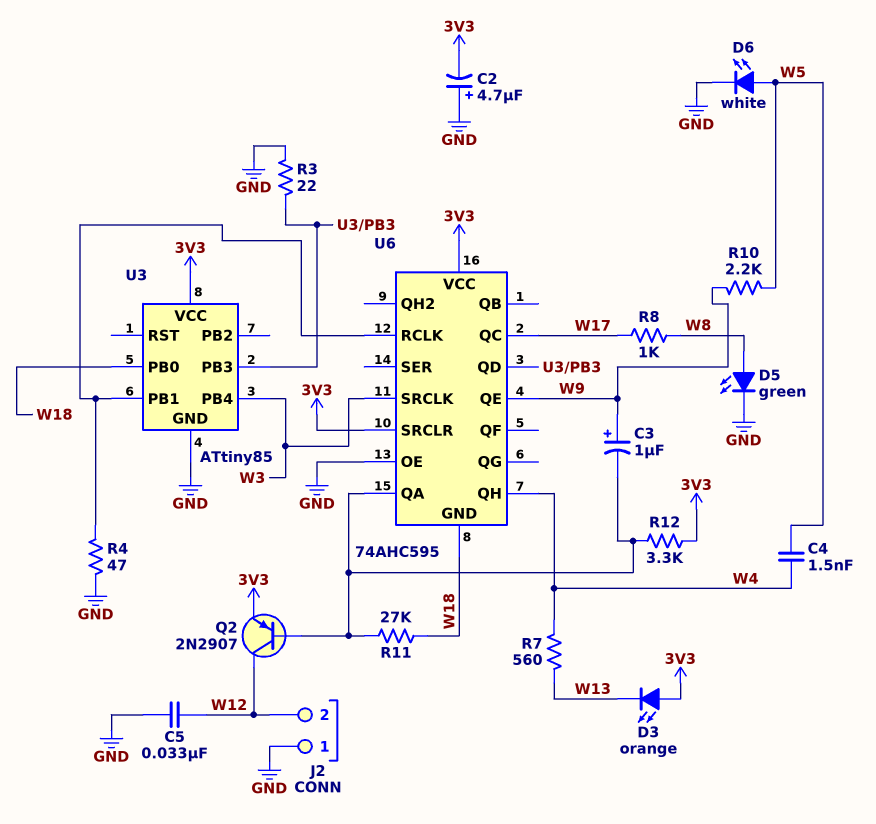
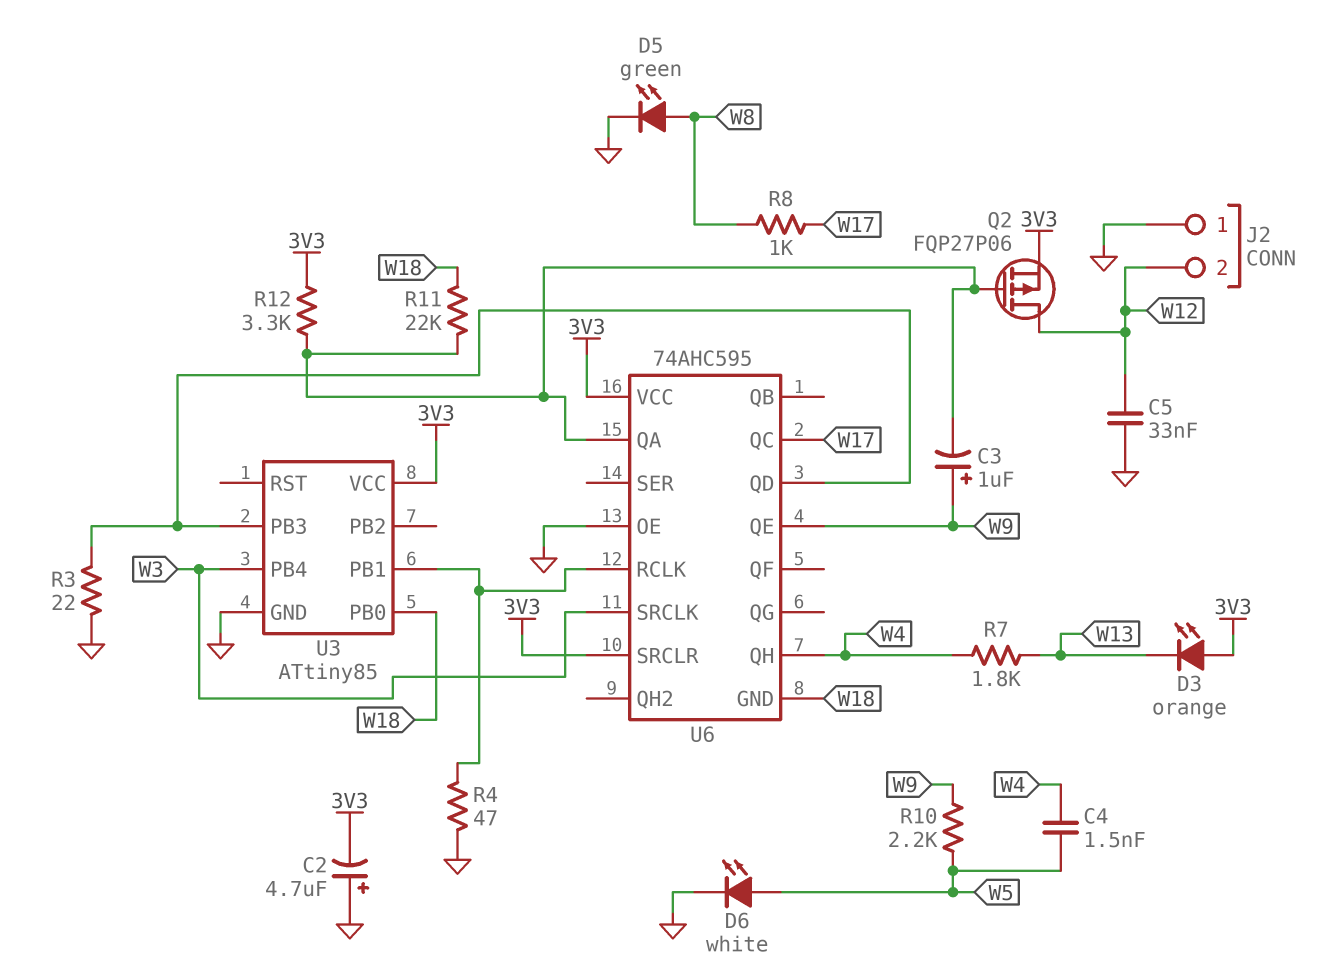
Q2: PNP 2N2907 (B U6/QA, C W12, E 3V3) -> PMOS FQP27P06 (G U6/QA, D W12, S 3V3)
R7: 560 (W4, W13) -> 1.8k (W4, W13)
R11: 27k (U6/QA, W18) -> 22k (U6/QA, W18)

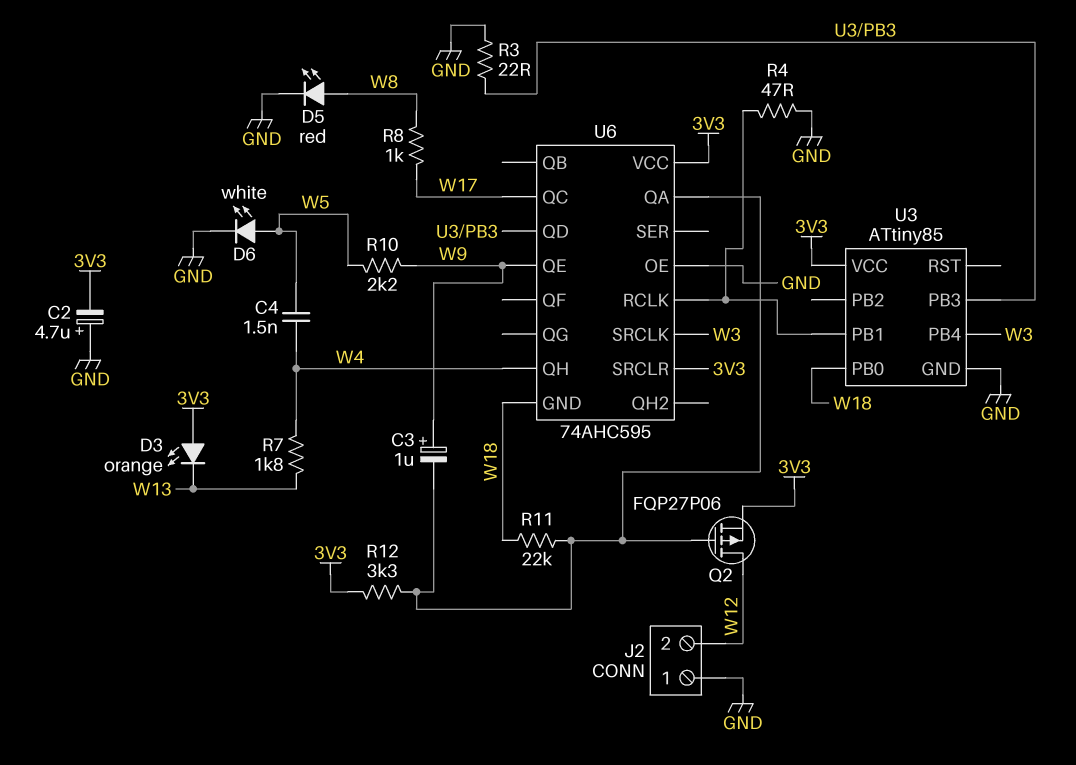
C5: 33nF (GND, W12) -> none
D5: LED green (A W8, K GND) -> LED red (A W8, K GND)

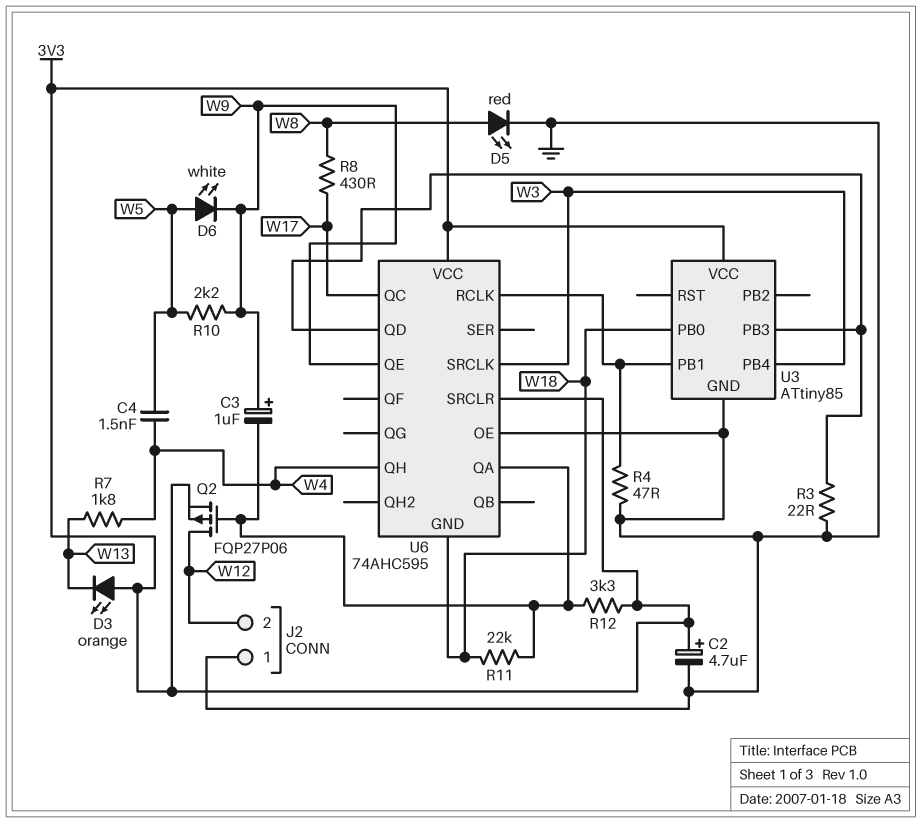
C2: 4.7uF (plus GND, minus 3V3) -> 4.7uF (plus 3V3, minus GND)
D6: LED white (A W5, K GND) -> LED white (A W5, K W9)
R8: 1k (W8, W17) -> 430 (W8, W17)

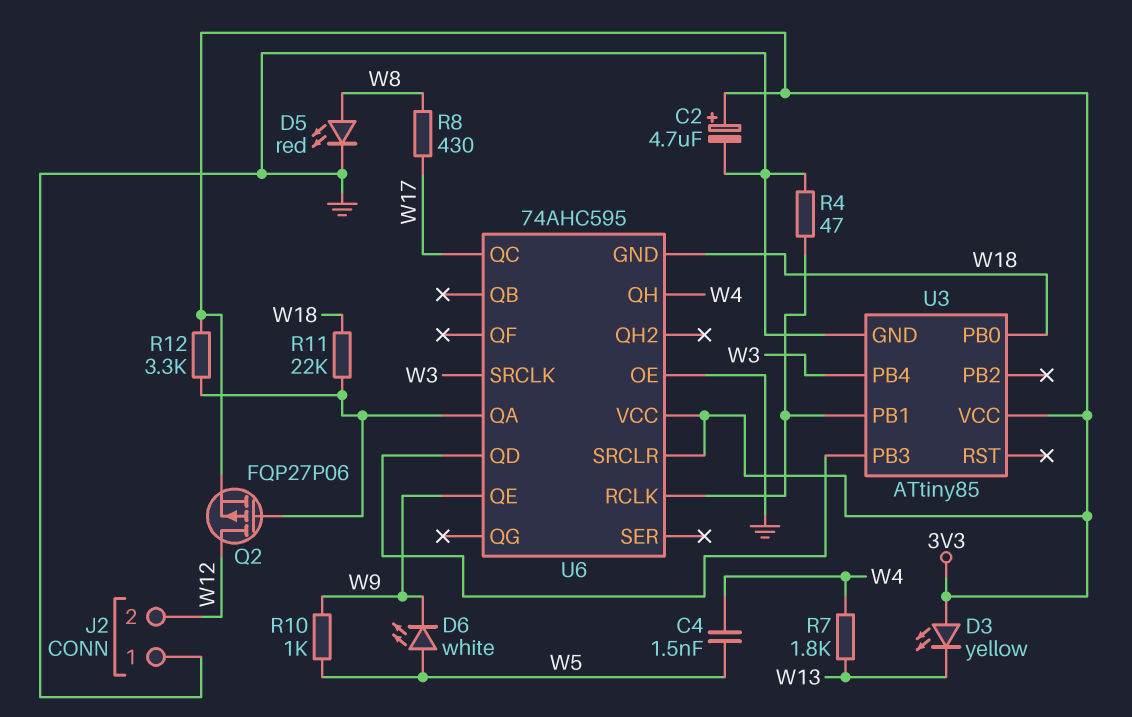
C3: 1uF (plus W9, minus U6/QA) -> none
D3: LED orange (A 3V3, K W13) -> LED yellow (A 3V3, K W13)
R3: 22 (GND, U3/PB3) -> none
R10: 2.2k (W5, W9) -> 1k (W5, W9)

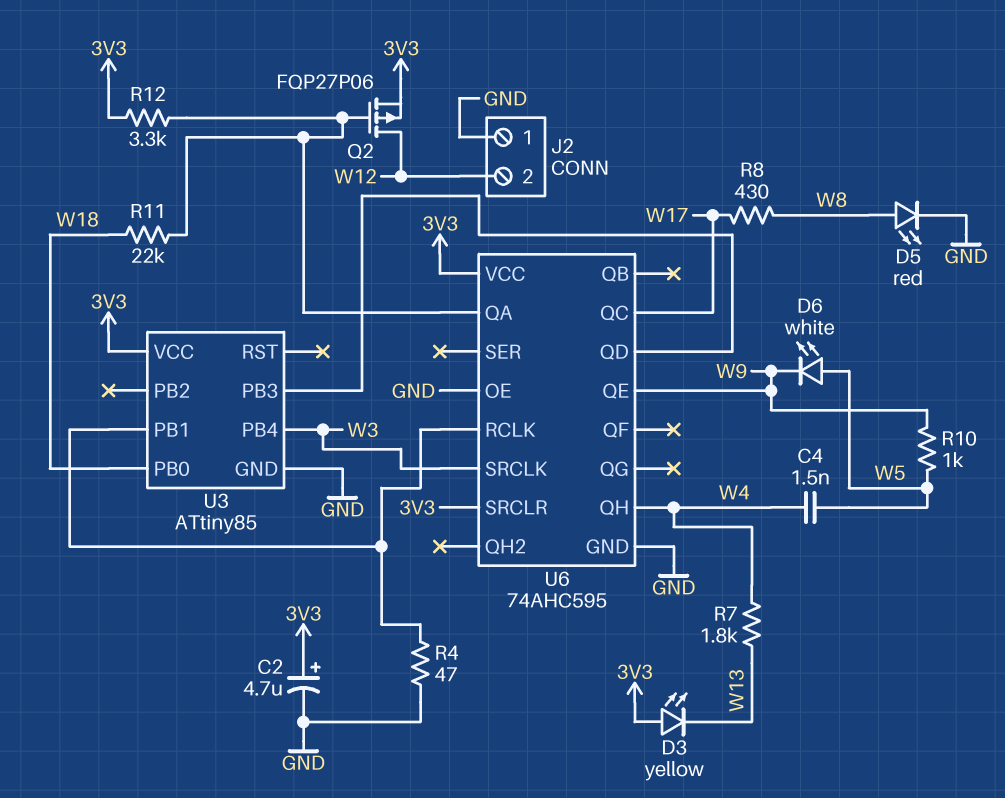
U6 pin GND: W18 -> GND

